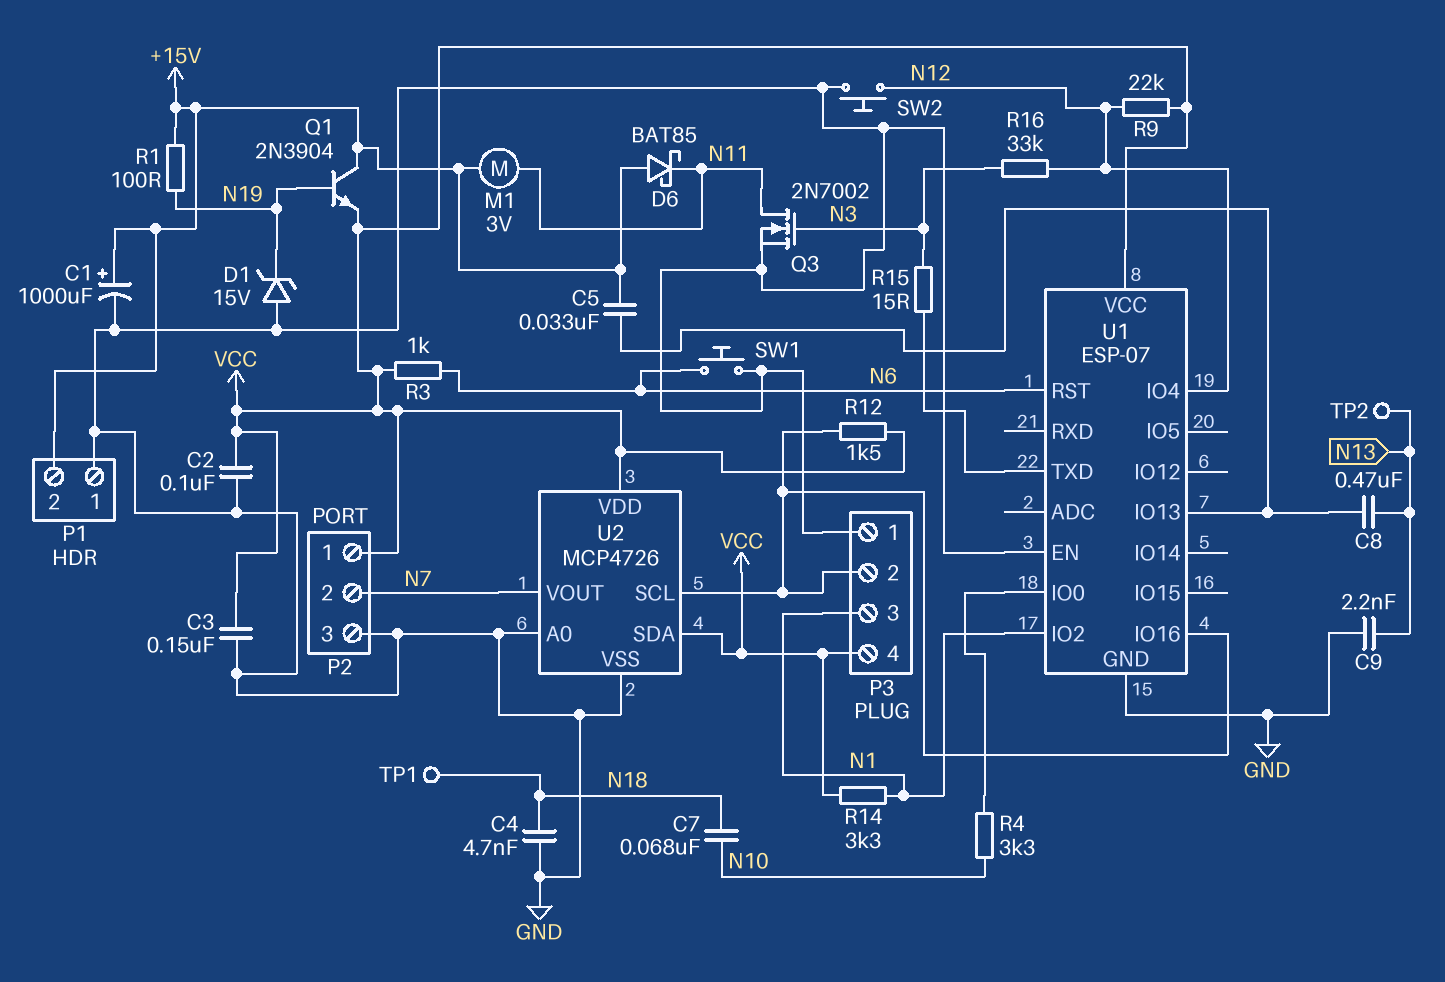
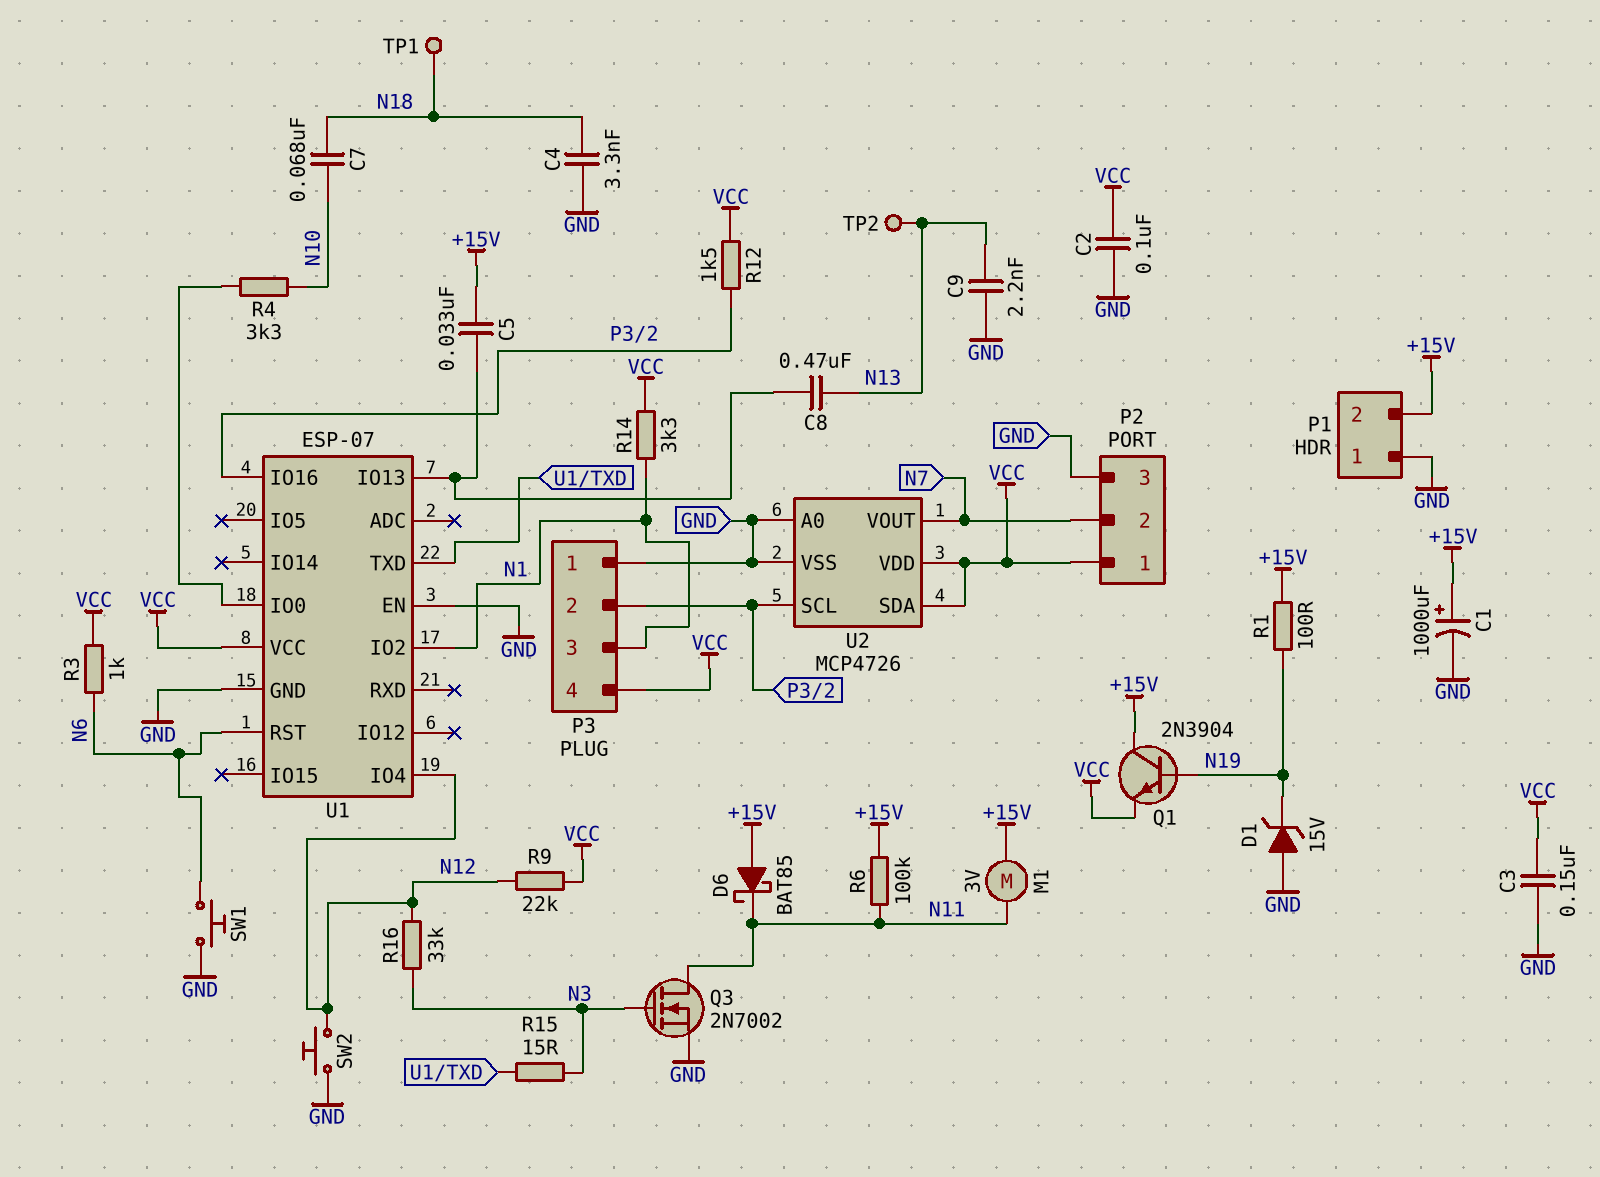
C4: 4.7nF (GND, N18) -> 3.3nF (GND, N18)
R6: none -> 100k (+15V, N11)

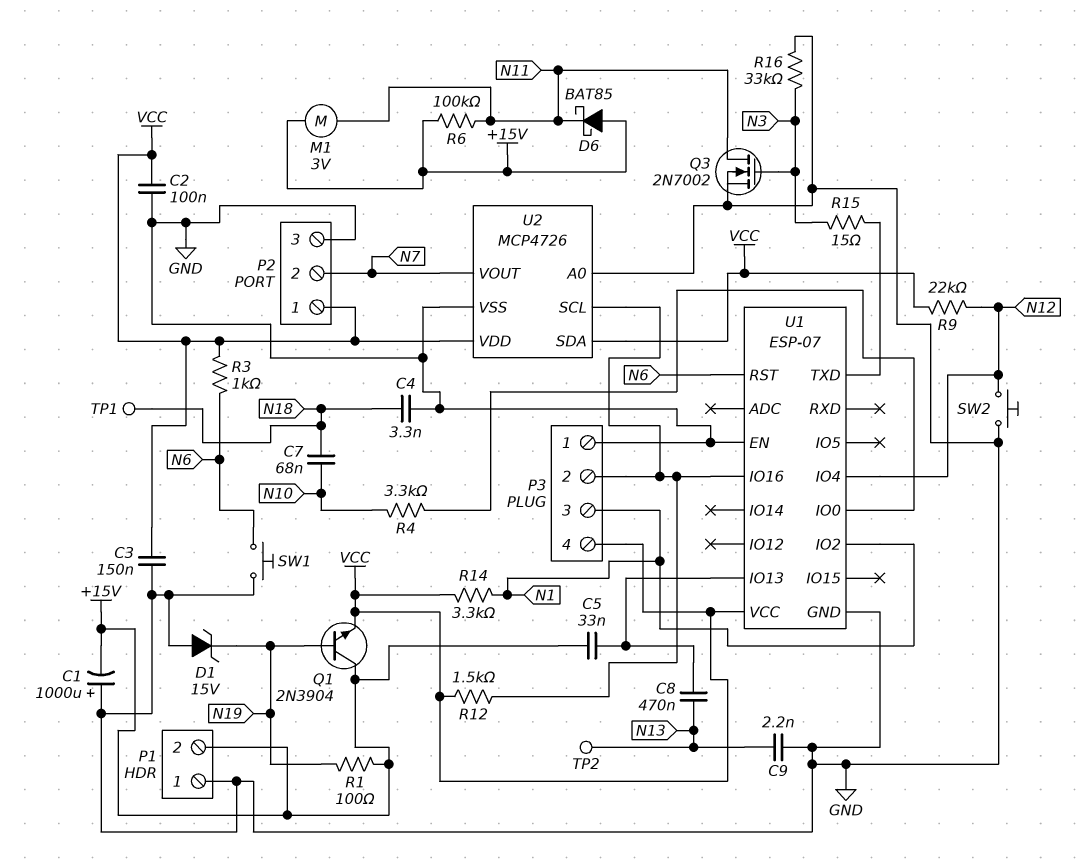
C1: 1000uF (plus +15V, minus GND) -> 1000uF (plus GND, minus +15V)
R16: 33k (N3, N12) -> 33k (GND, N3)

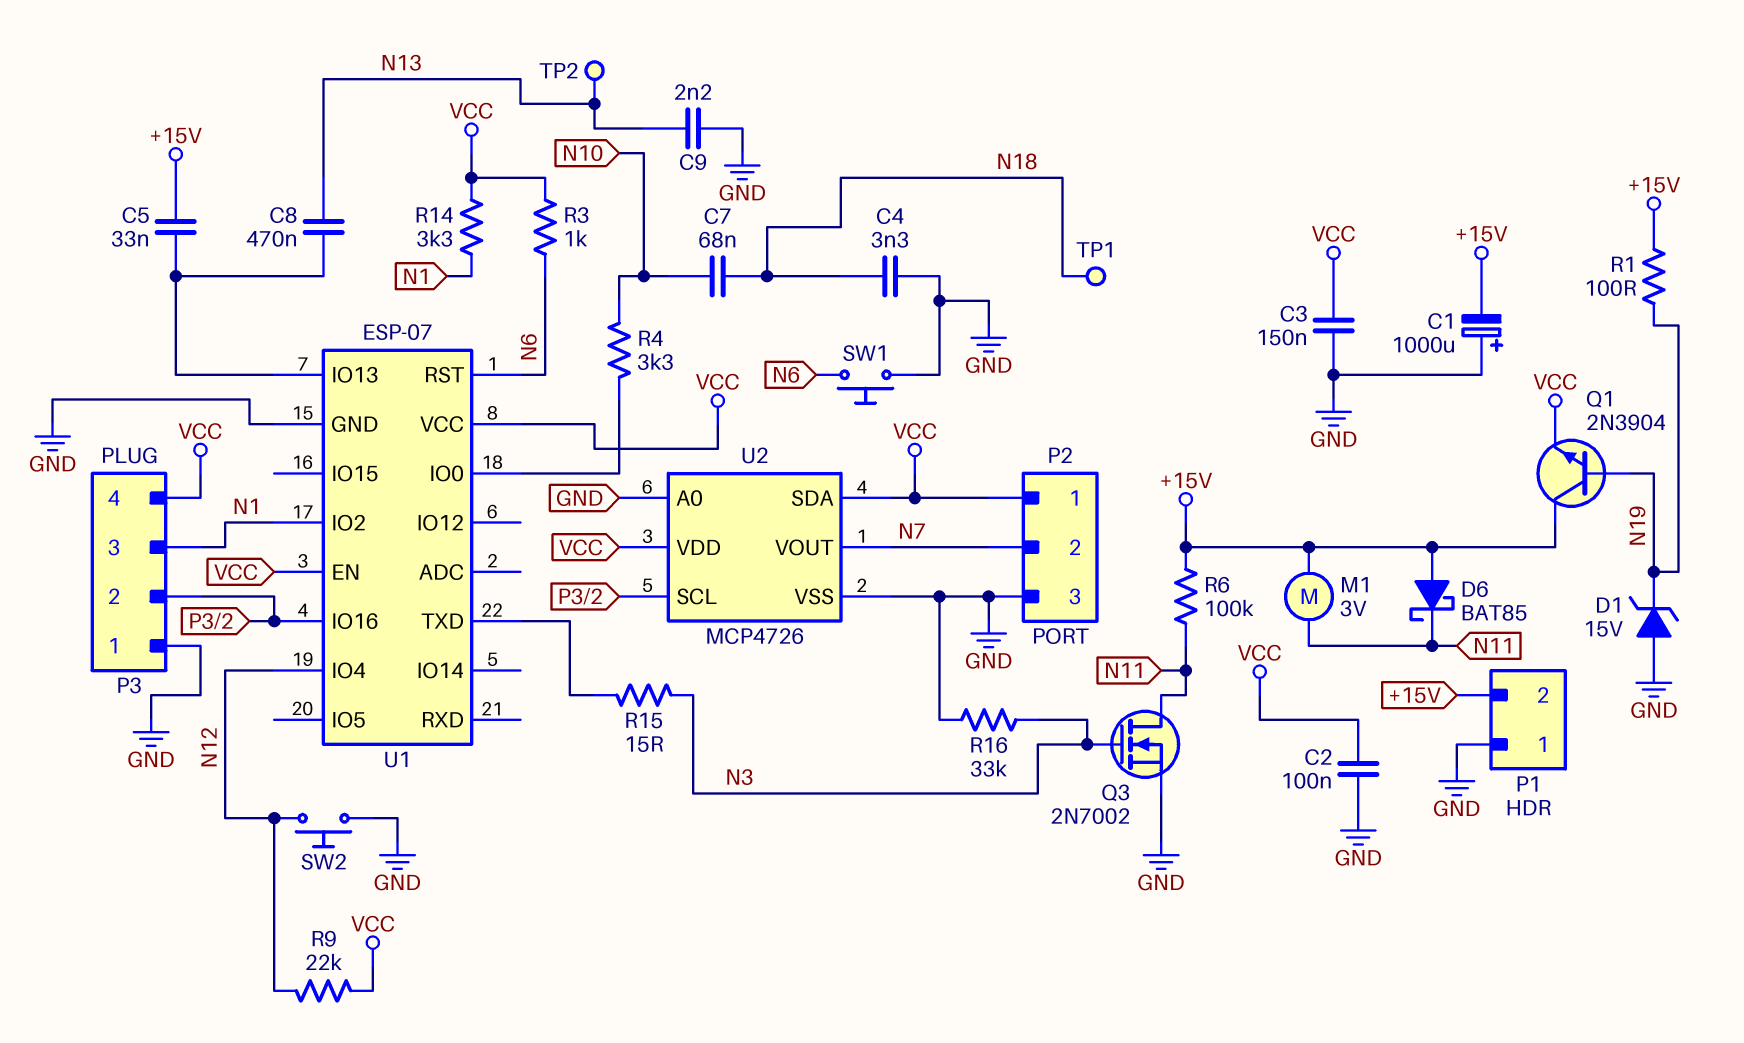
R12: 1.5k (P3/2, VCC) -> none
U1 pin EN: GND -> VCC

